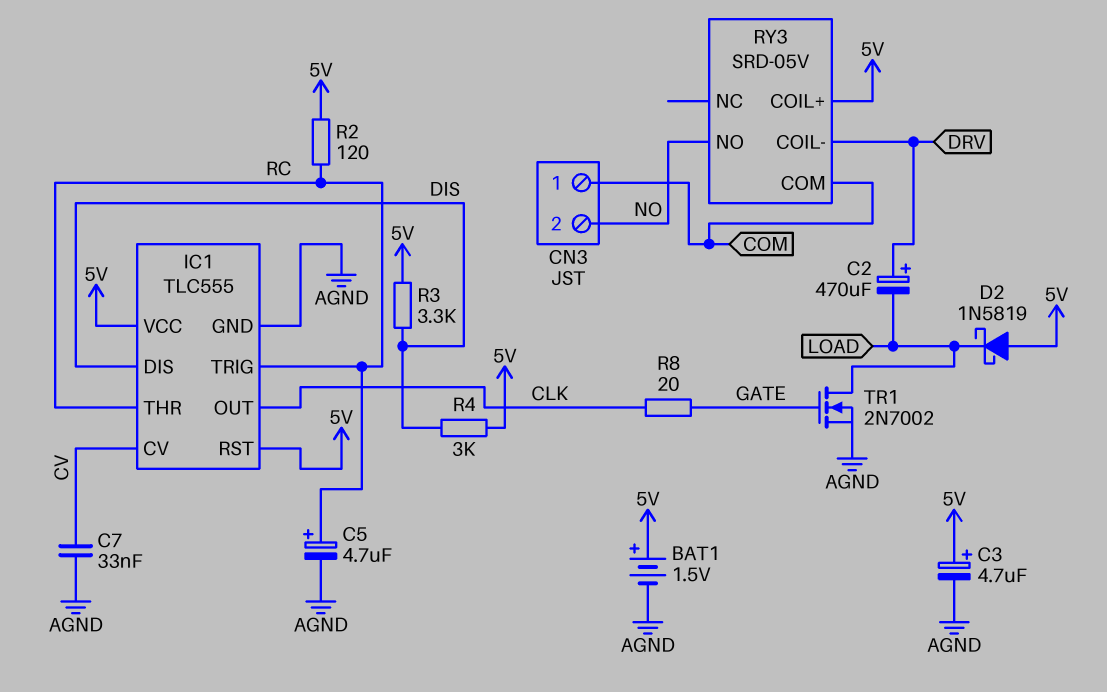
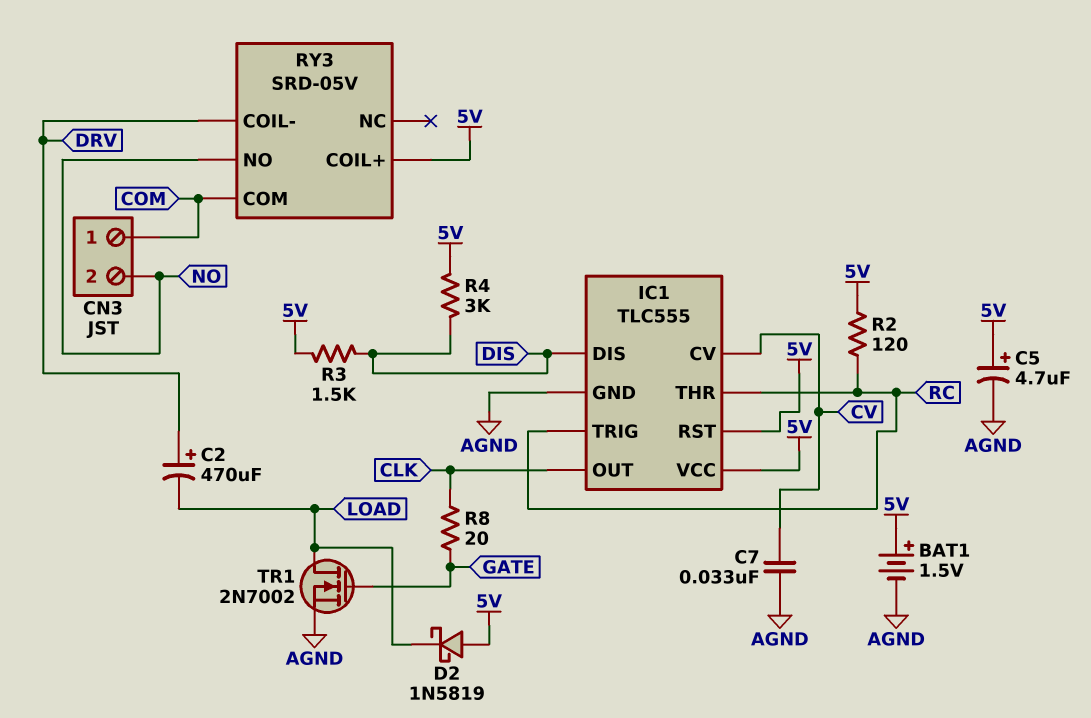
C3: 4.7uF (plus 5V, minus AGND) -> none
C5: 4.7uF (plus RC, minus AGND) -> 4.7uF (plus 5V, minus AGND)
R3: 3.3k (5V, DIS) -> 1.5k (5V, DIS)

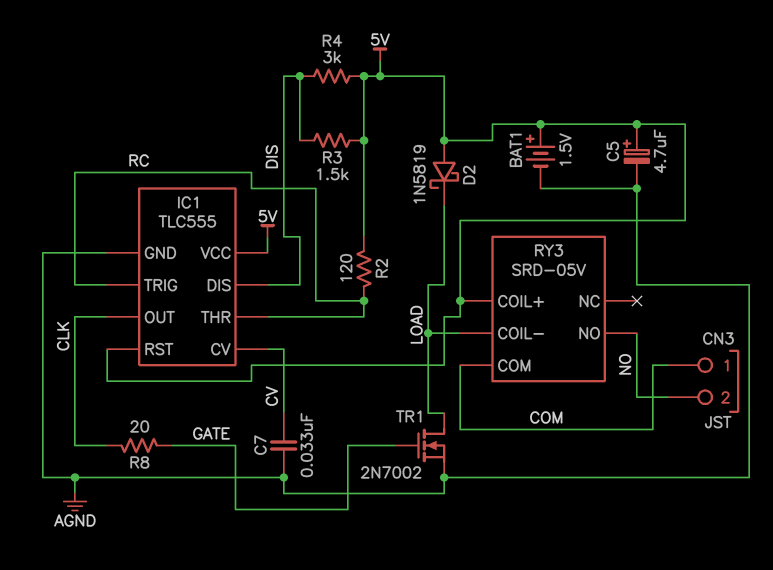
C2: 470uF (plus DRV, minus LOAD) -> none
RY3 pin COIL-: DRV -> LOAD

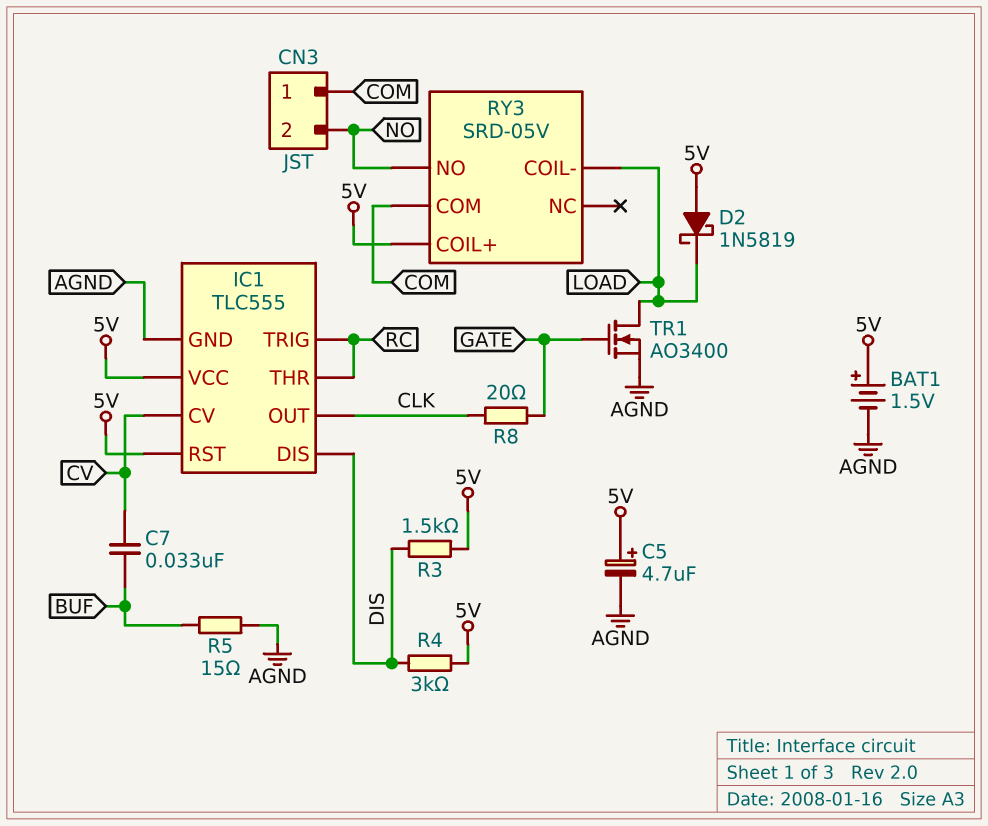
C7: 33nF (AGND, CV) -> 33nF (BUF, CV)
R2: 120 (5V, RC) -> none
R5: none -> 15 (AGND, BUF)
TR1: NMOS 2N7002 (G GATE, D LOAD, S AGND) -> NMOS AO3400 (G GATE, D LOAD, S AGND)

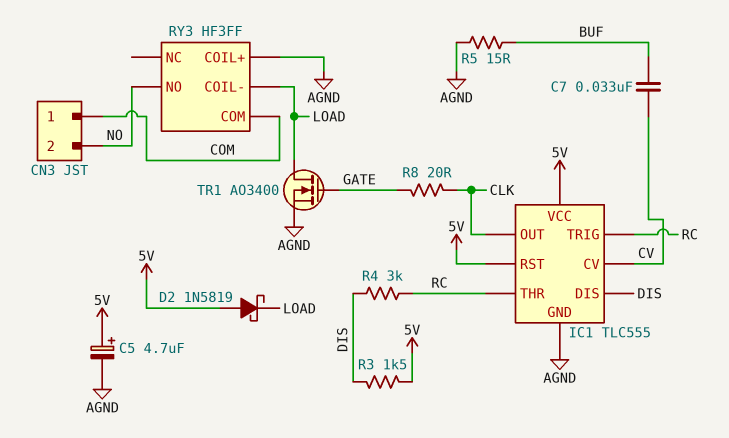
BAT1: 1.5V (plus 5V, minus AGND) -> none
R4: 3k (5V, DIS) -> 3k (DIS, RC)
RY3: SRD-05V -> HF3FF
RY3 pin COIL+: 5V -> AGND

